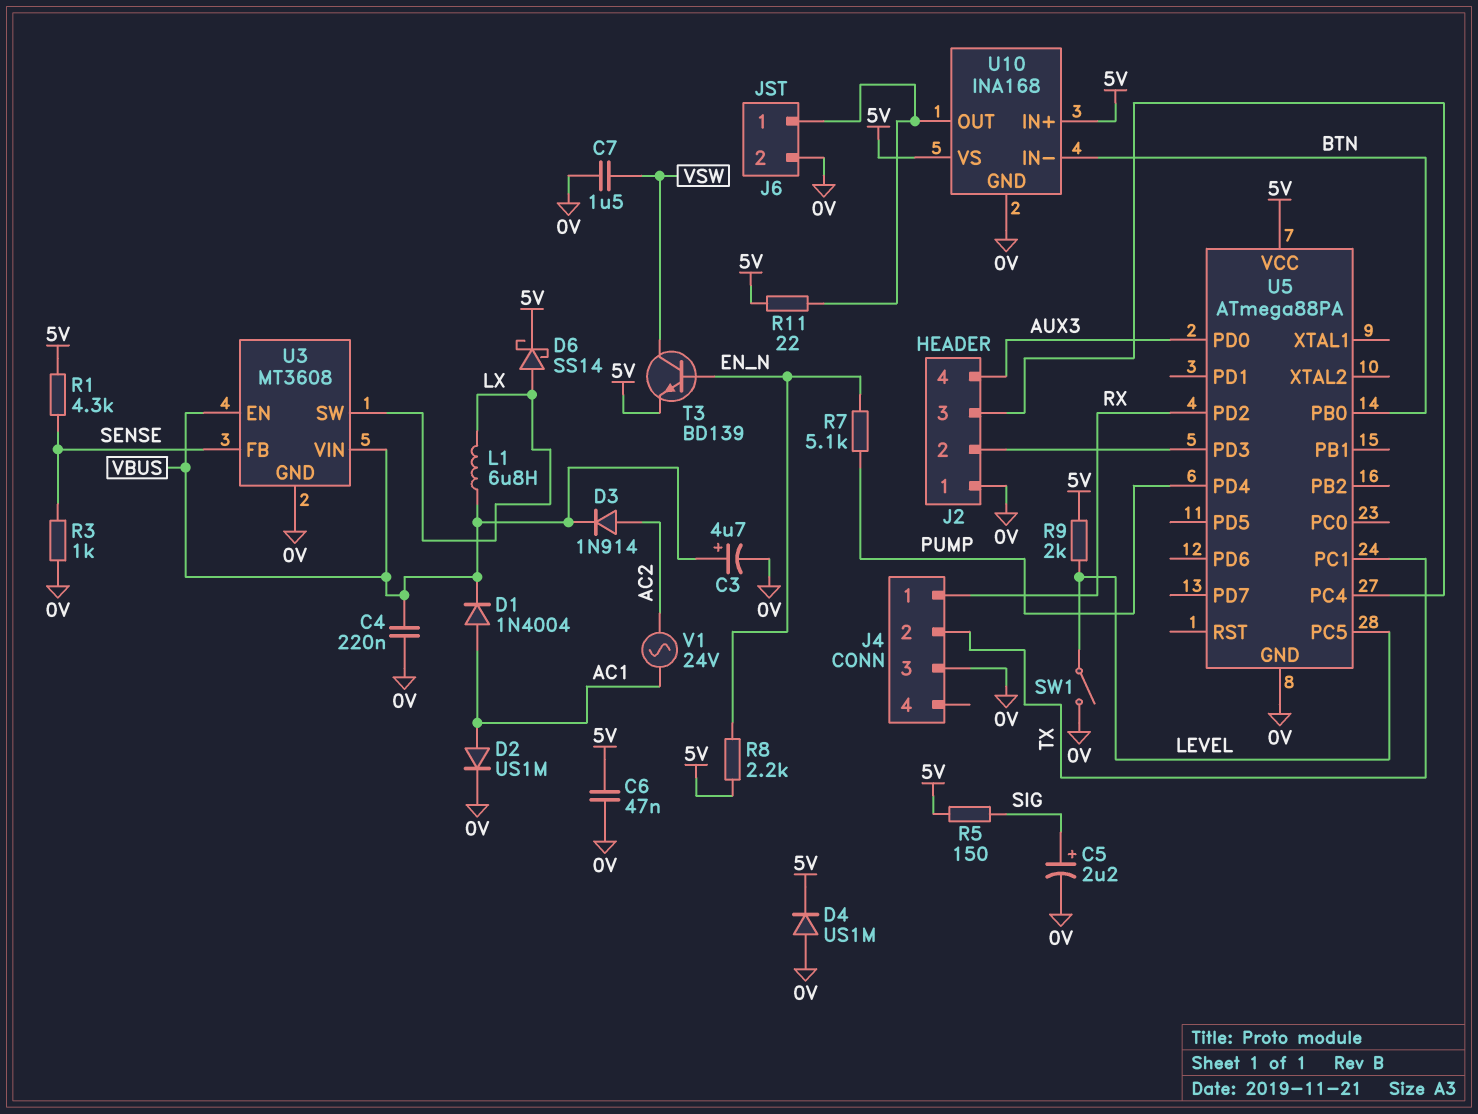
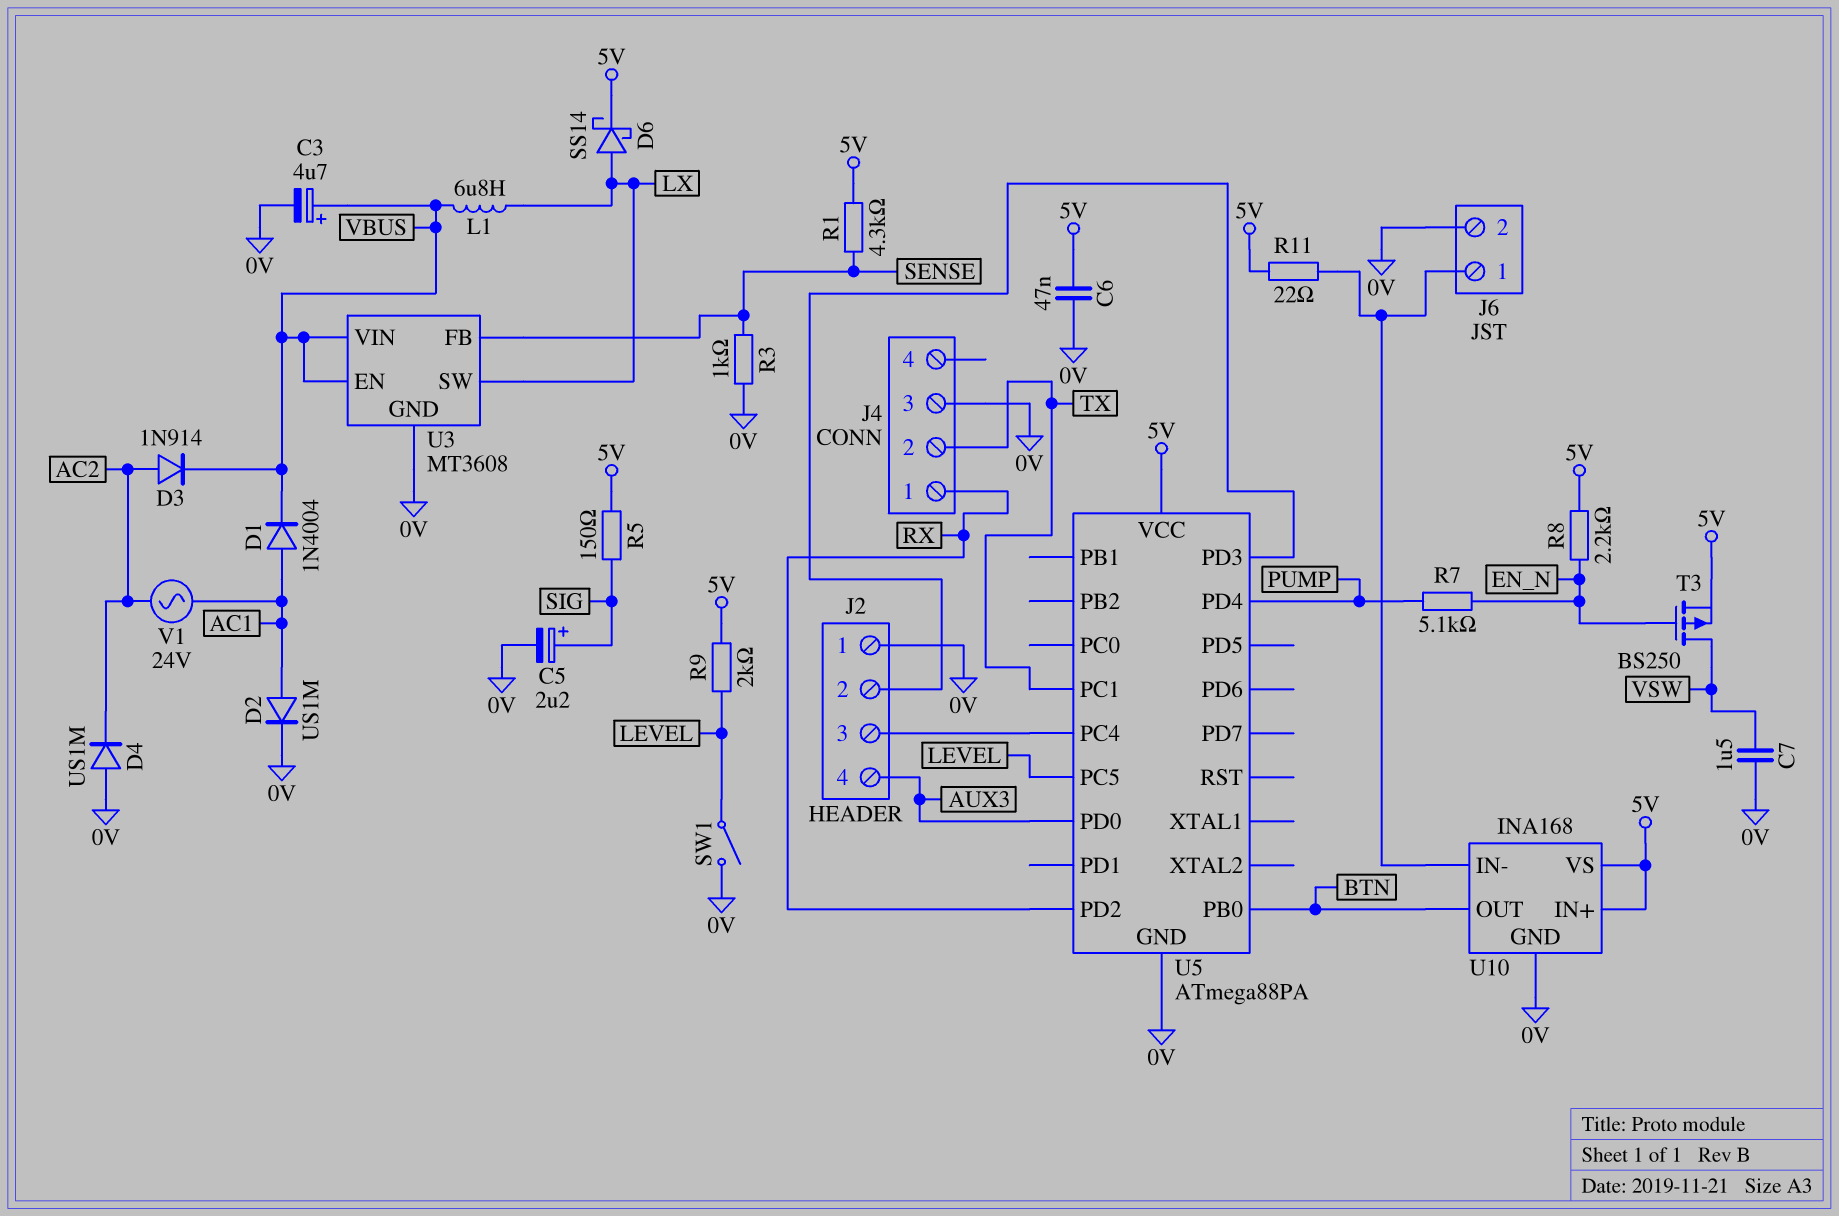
C4: 220nF (0V, VBUS) -> none
D4: diode US1M (A 0V, K 5V) -> diode US1M (A 0V, K AC2)
T3: NPN BD139 (B EN_N, C VSW, E 5V) -> PMOS BS250 (G EN_N, D VSW, S 5V)
U10 pin IN-: BTN -> J6/1
U10 pin OUT: J6/1 -> BTN

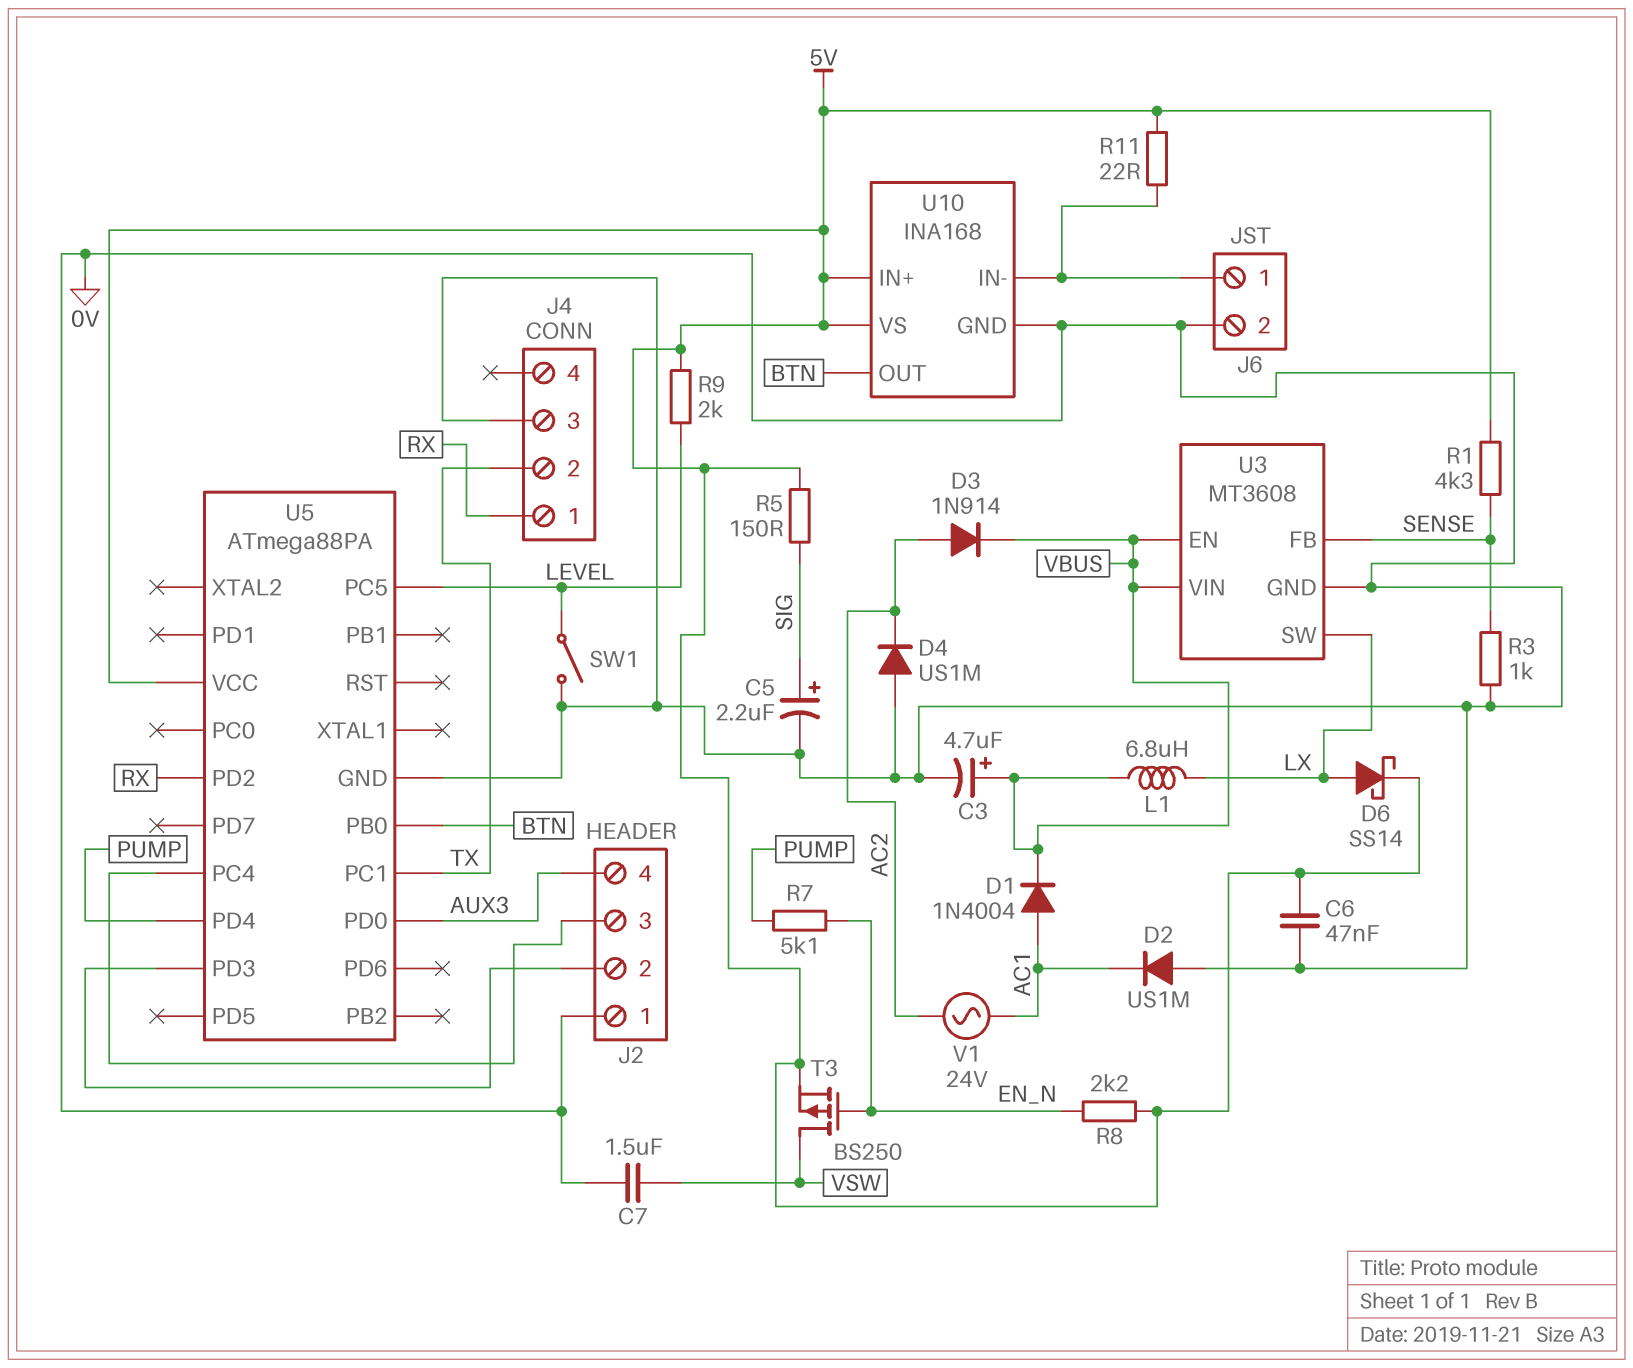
D2: diode US1M (A AC1, K 0V) -> diode US1M (A 0V, K AC1)

